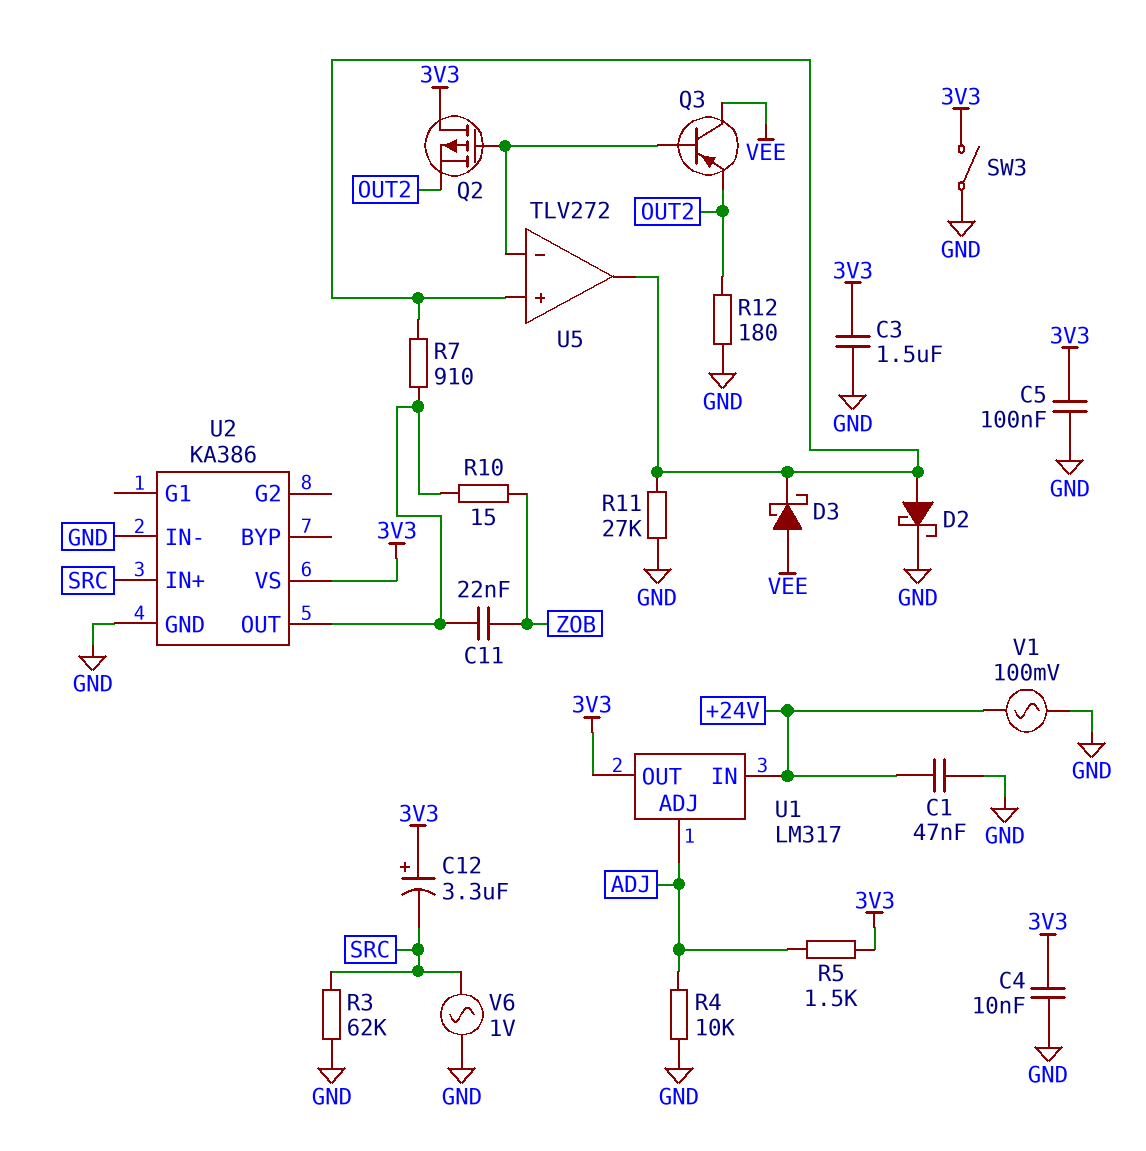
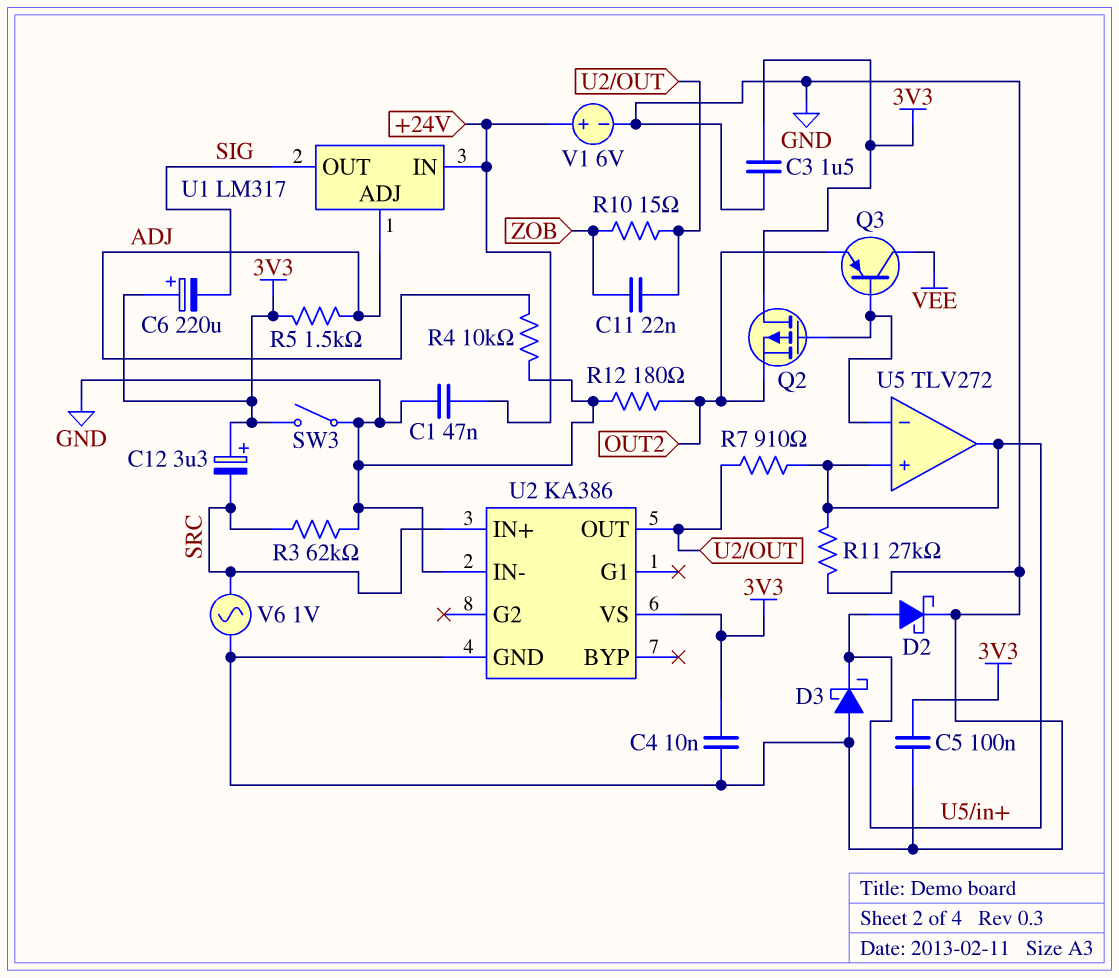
C6: none -> 220uF (plus 3V3, minus SIG)
D3: schottky (A VEE, K U5/in+) -> schottky (A GND, K U5/in+)
U1 pin OUT: 3V3 -> SIG
V1: AC 100mV (+24V, GND) -> 6V (plus +24V, minus GND)

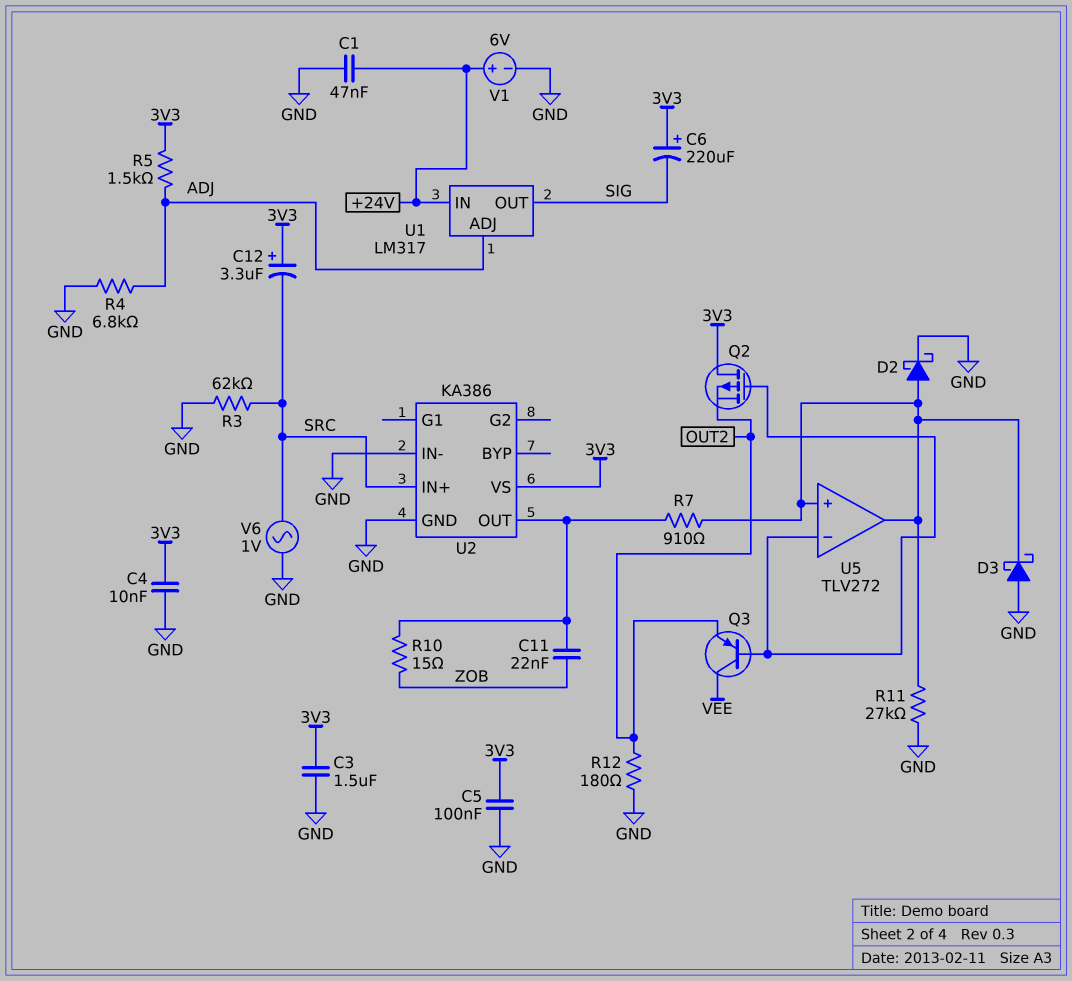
R4: 10k (ADJ, GND) -> 6.8k (ADJ, GND)
SW3: switch (3V3, GND) -> none

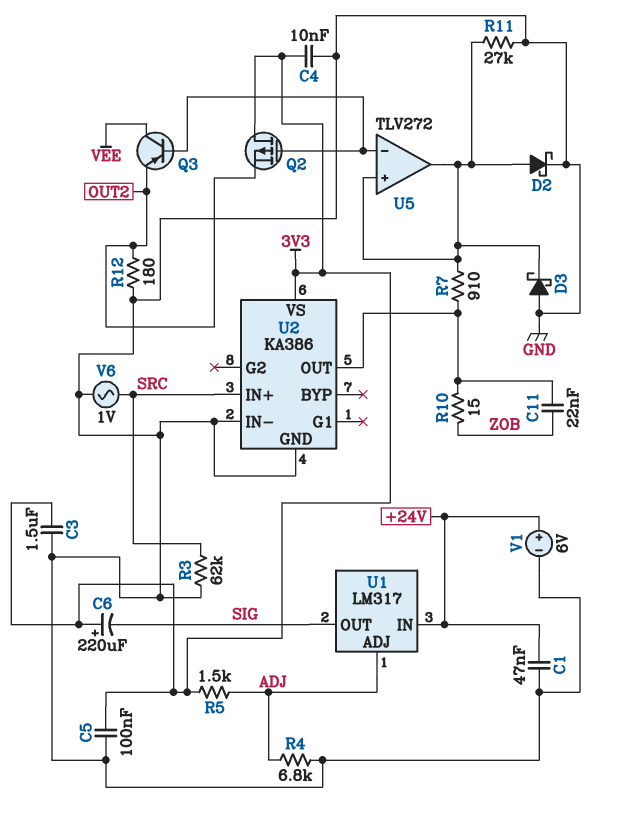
C12: 3.3uF (plus 3V3, minus SRC) -> none

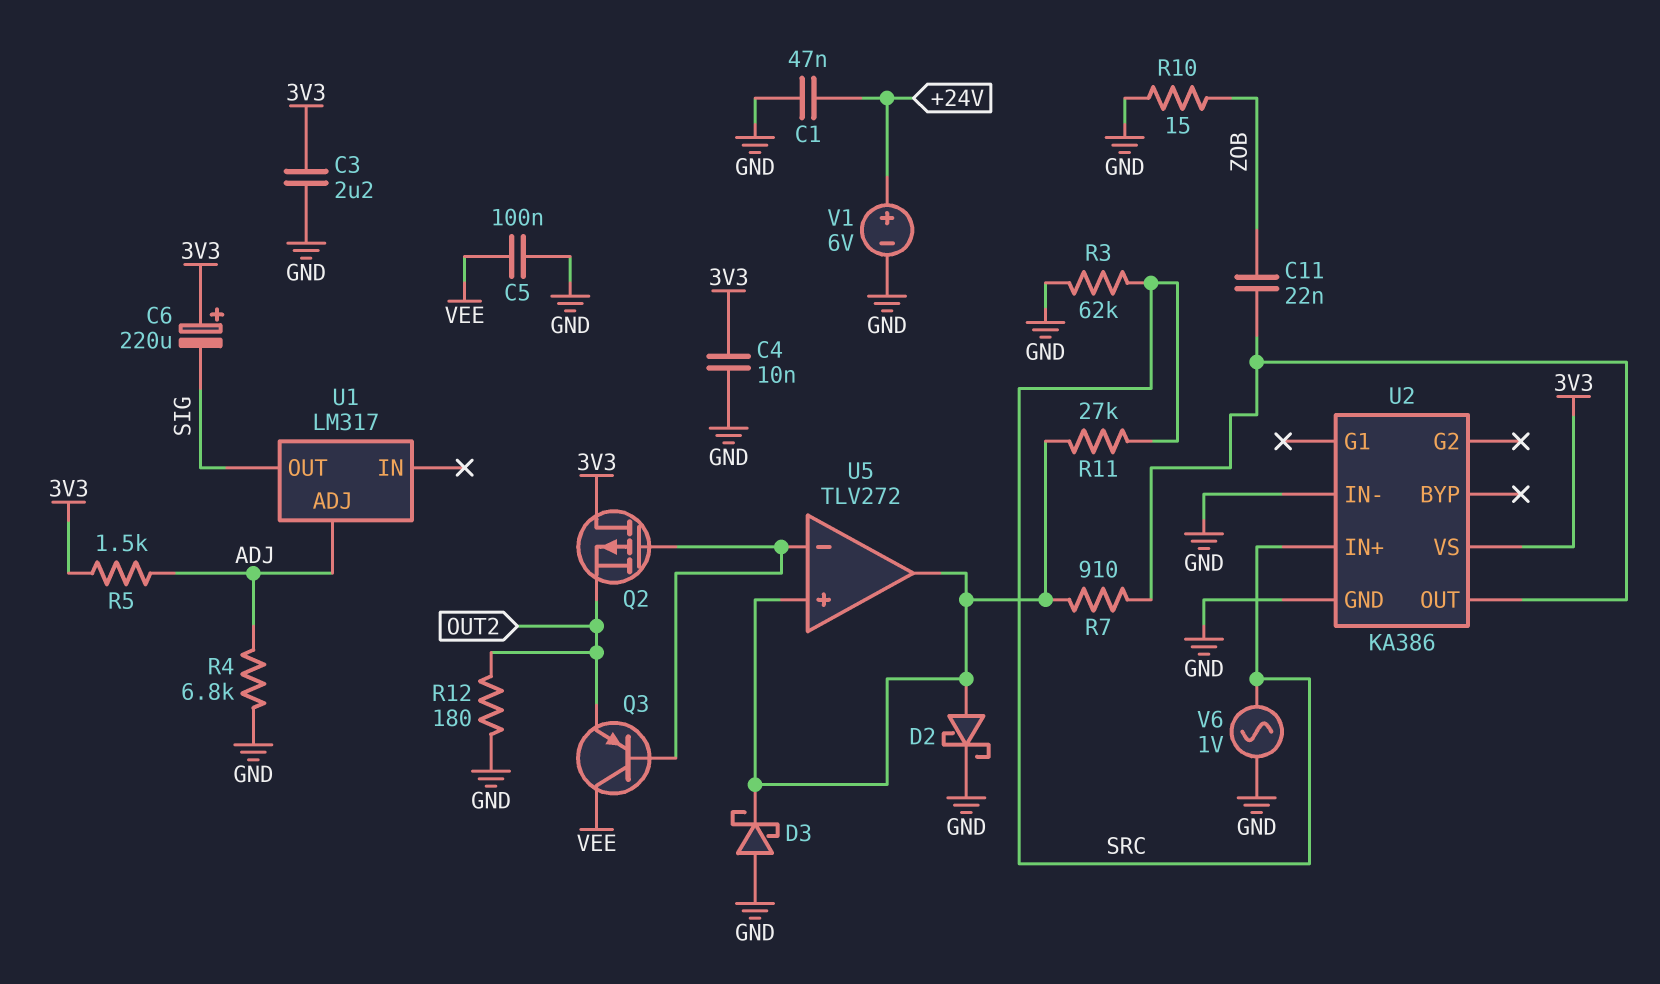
C3: 1.5uF (3V3, GND) -> 2.2uF (3V3, GND)
C5: 100nF (3V3, GND) -> 100nF (GND, VEE)
R10: 15 (U2/OUT, ZOB) -> 15 (GND, ZOB)
R11: 27k (GND, U5/in+) -> 27k (SRC, U5/in+)
U1 pin IN: +24V -> none

